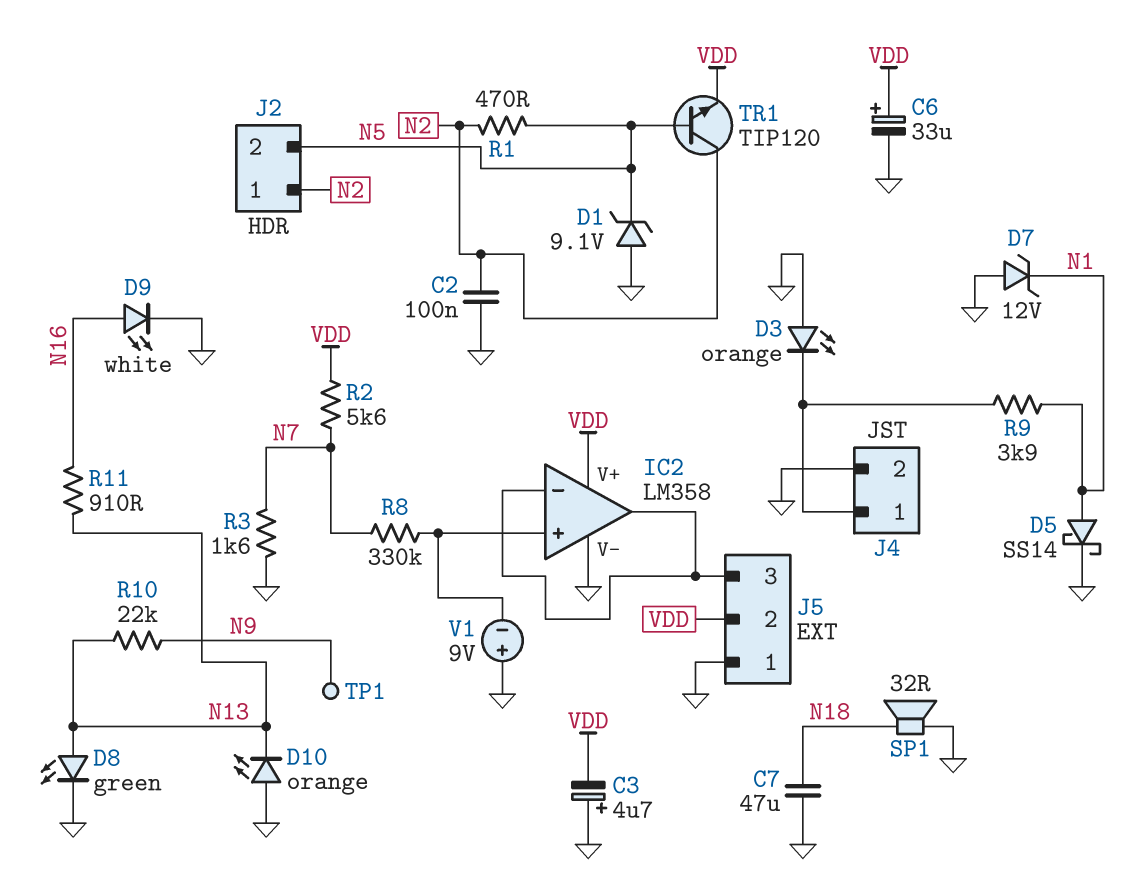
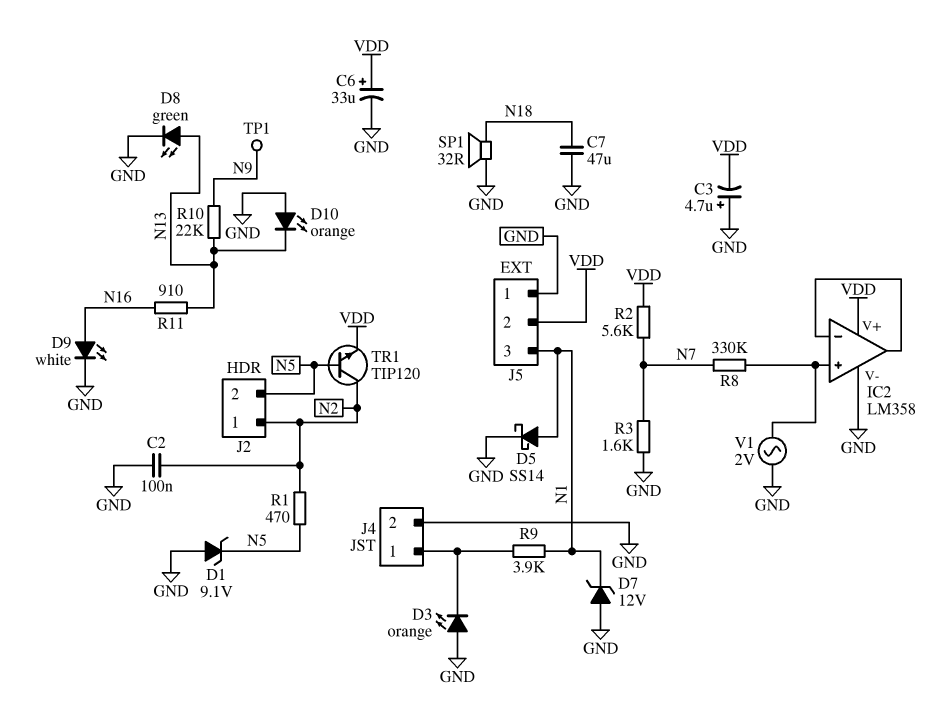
J5 pin 3: IC2/in- -> N1
V1: 9V (plus GND, minus IC2/in+) -> AC 2V (GND, IC2/in+)

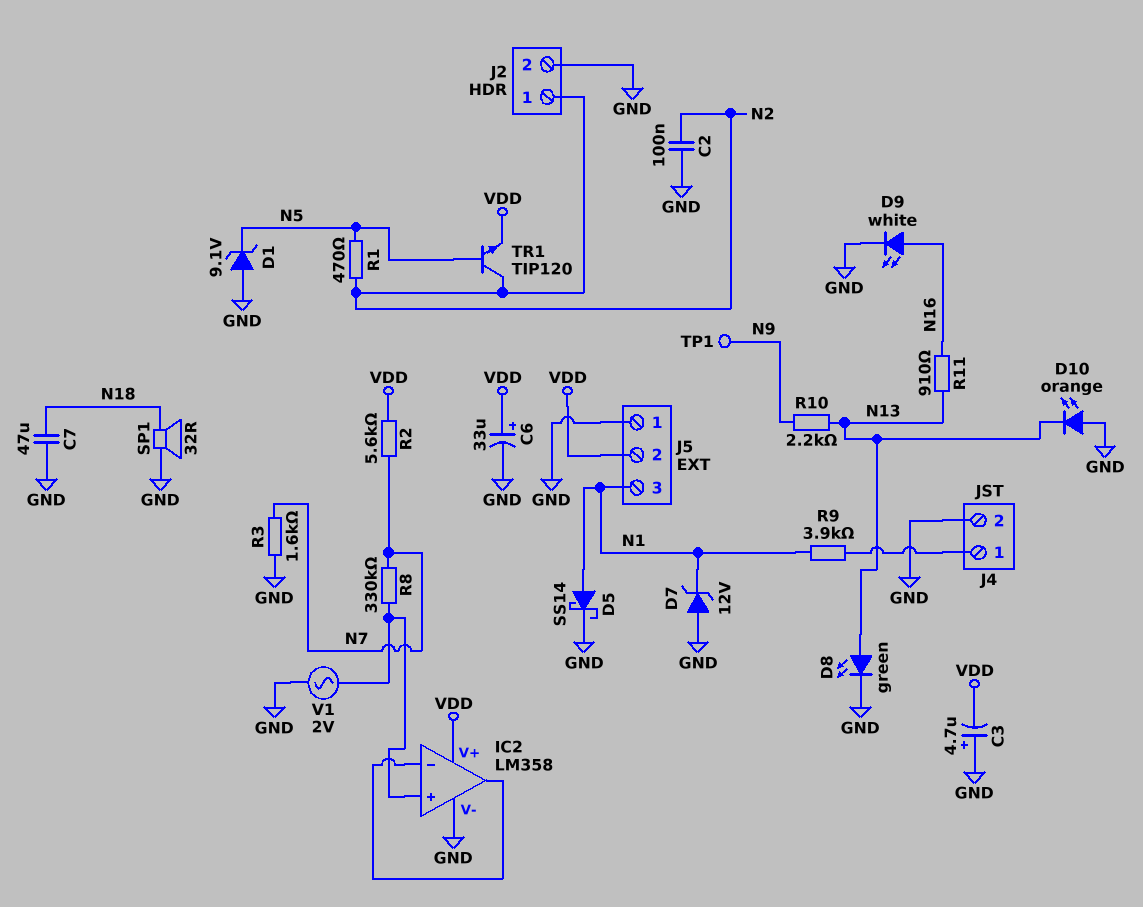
D3: LED orange (A GND, K J4/1) -> none
J2 pin 2: N5 -> GND
R10: 22k (N9, N13) -> 2.2k (N9, N13)

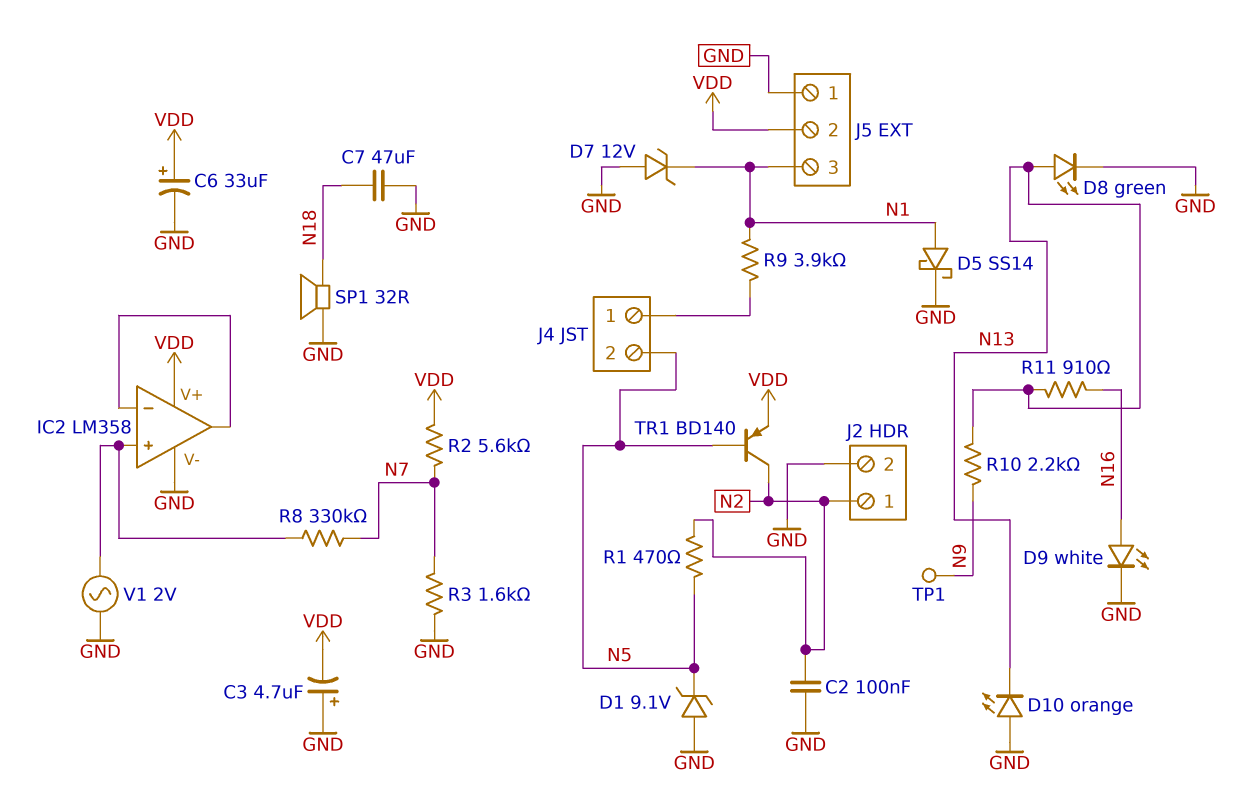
J4 pin 2: GND -> N5
TR1: NPN TIP120 (B N5, C N2, E VDD) -> PNP BD140 (B N5, C N2, E VDD)

